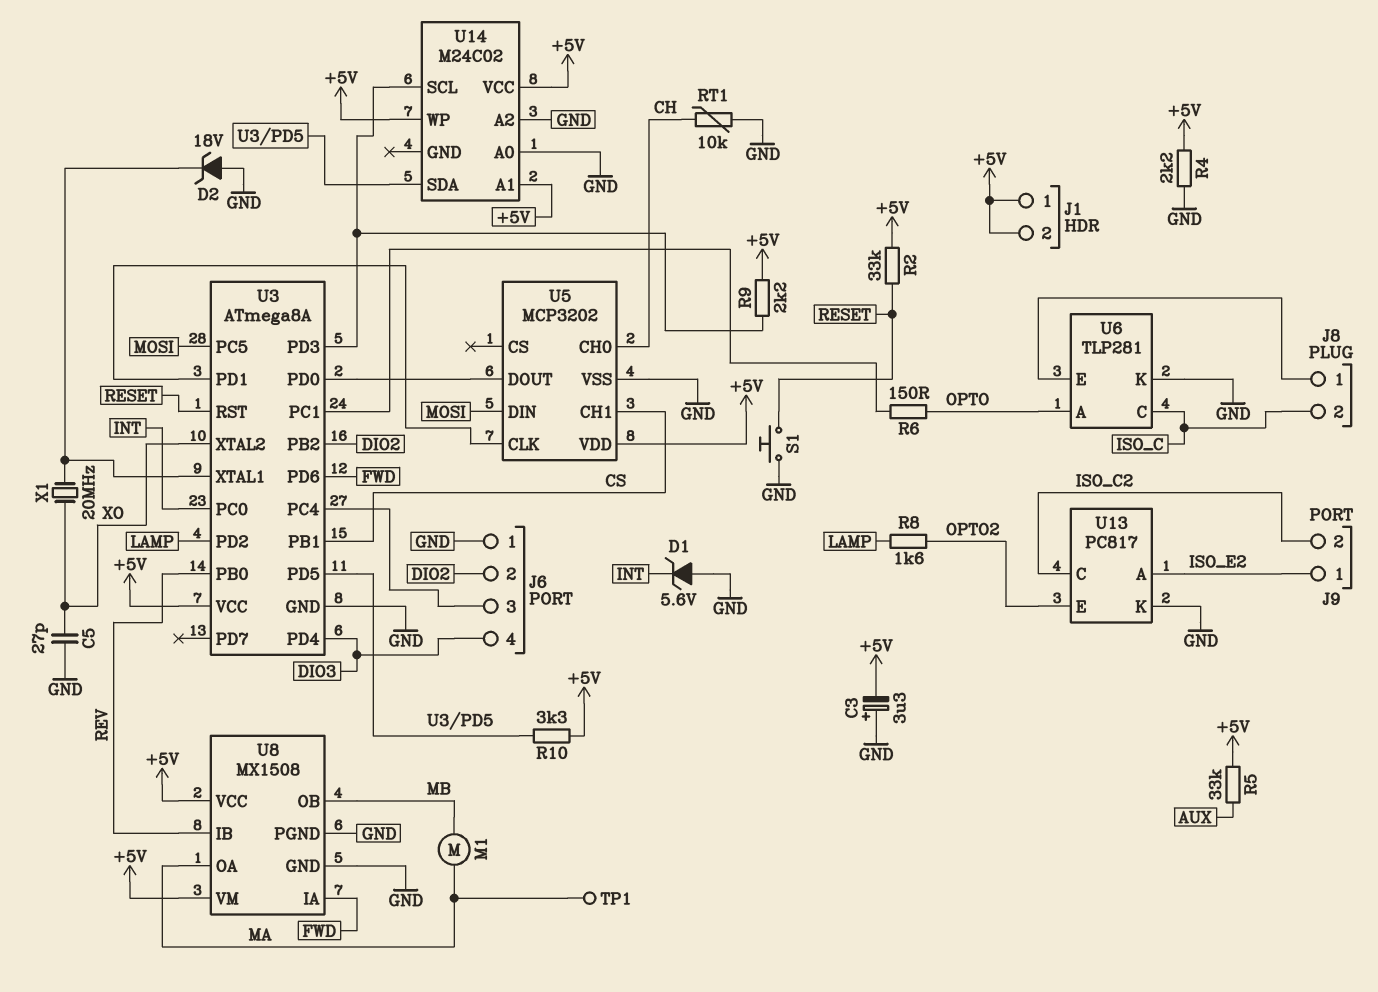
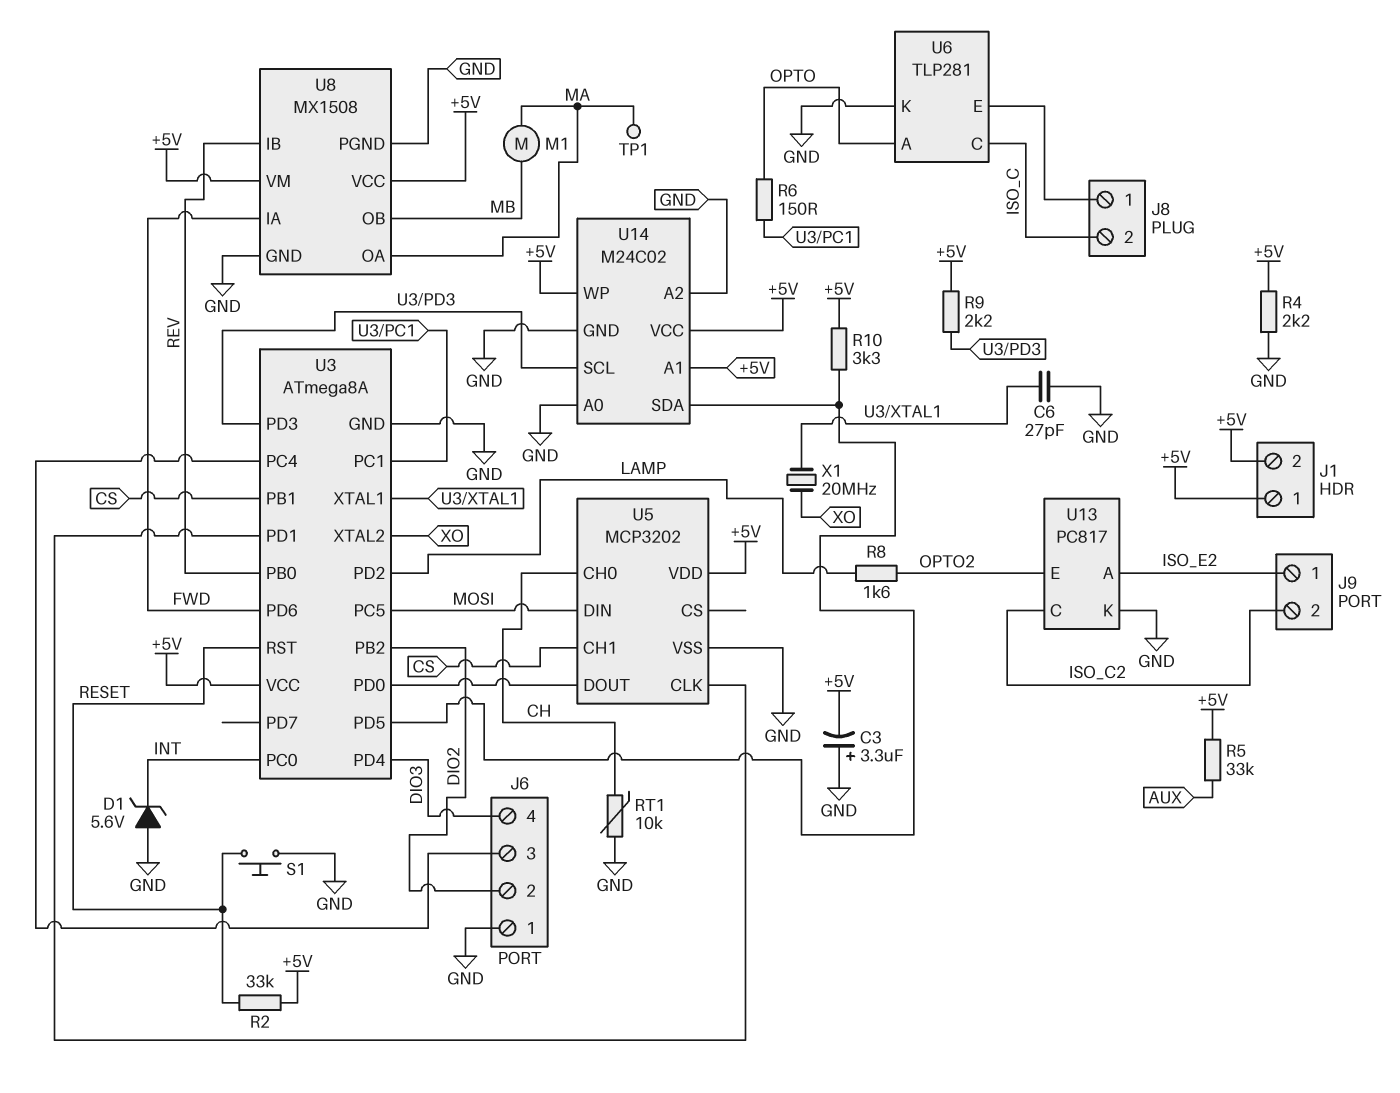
C5: 27pF (GND, XO) -> none
C6: none -> 27pF (GND, U3/XTAL1)
D2: zener 18V (A GND, K U3/XTAL1) -> none
U14 pin GND: none -> GND

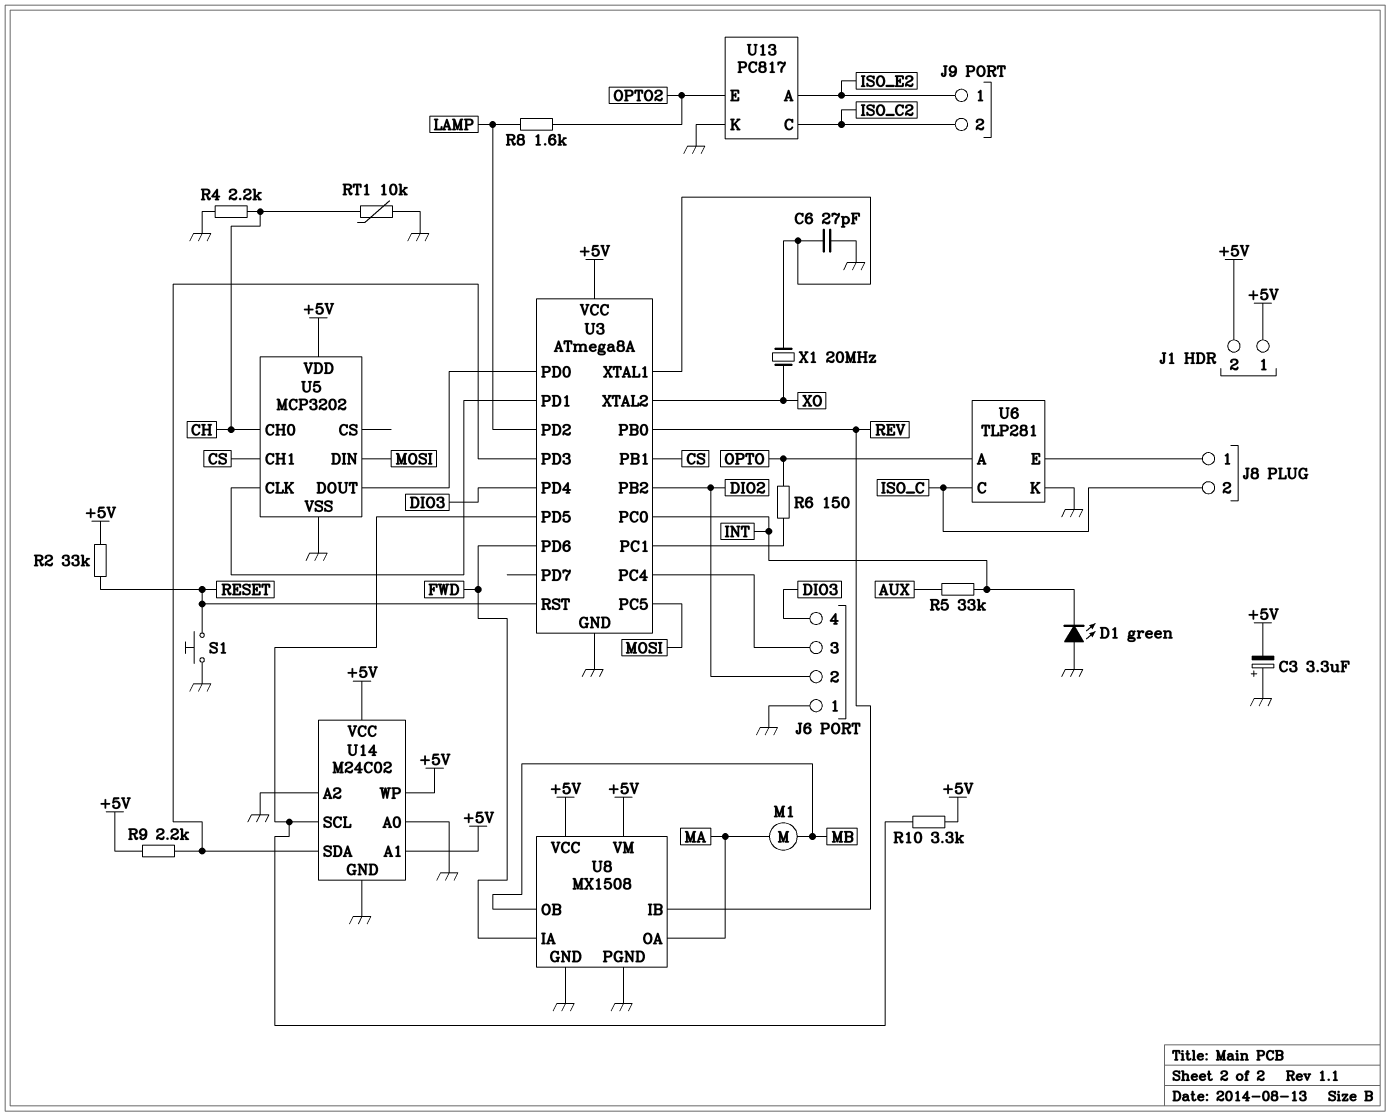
D1: zener 5.6V (A GND, K INT) -> LED green (A GND, K INT)
R4: 2.2k (+5V, GND) -> 2.2k (CH, GND)
R5: 33k (+5V, AUX) -> 33k (AUX, INT)
TP1: test point (MA) -> none
U14 pin SCL: U3/PD3 -> U3/PD5
U14 pin SDA: U3/PD5 -> U3/PD3

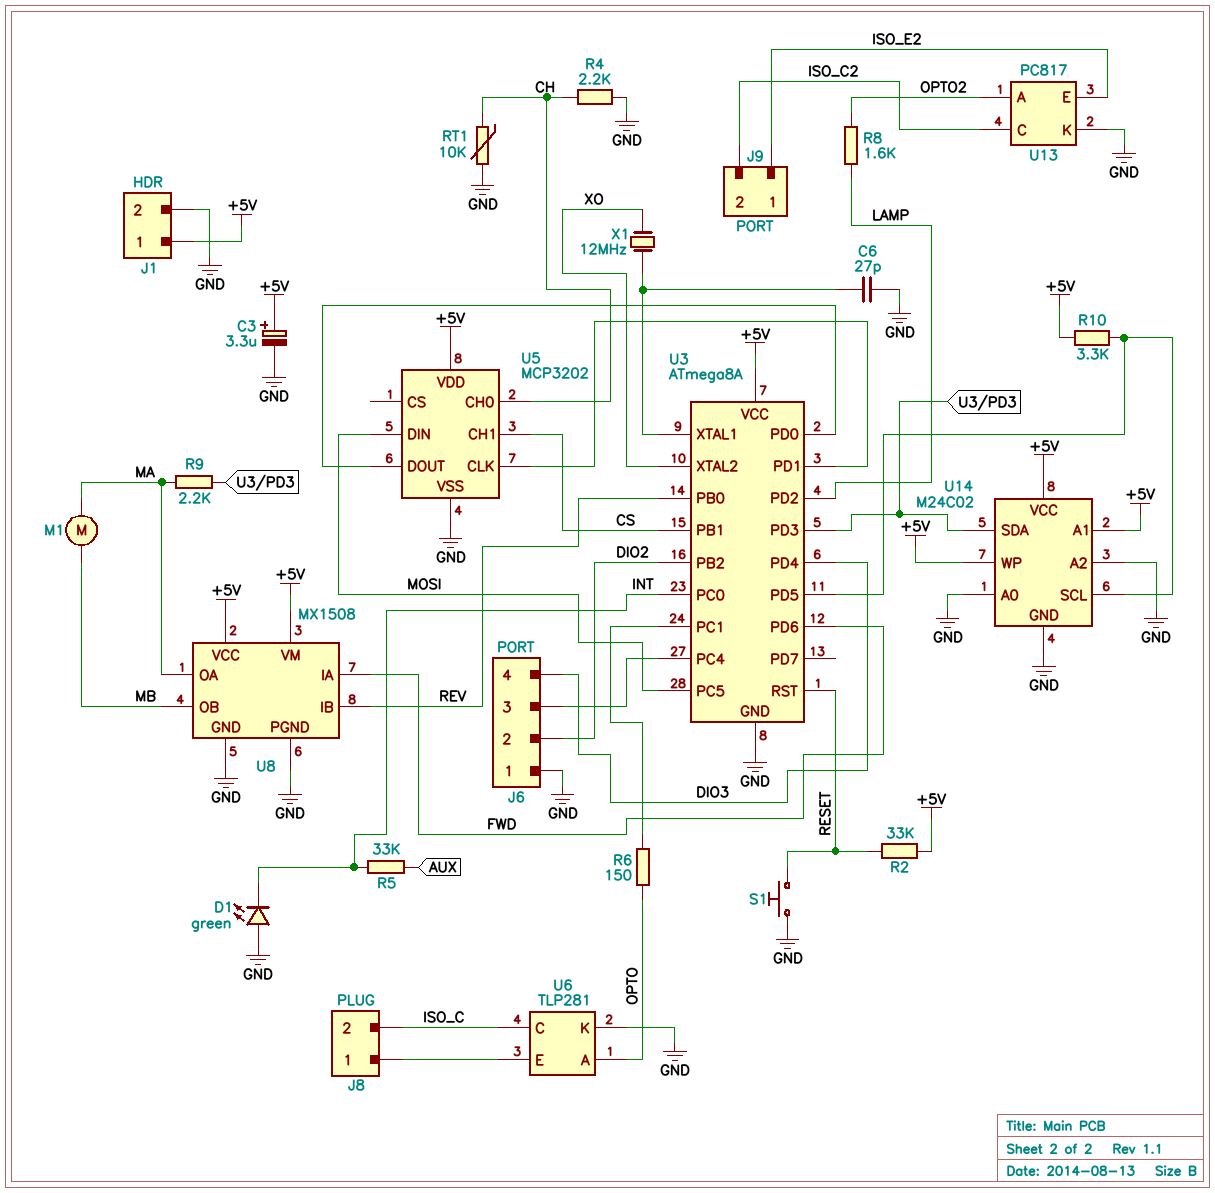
C3: 3.3uF (plus GND, minus +5V) -> 3.3uF (plus +5V, minus GND)
J1 pin 2: +5V -> GND
R9: 2.2k (+5V, U3/PD3) -> 2.2k (MA, U3/PD3)
U13 pin A: ISO_E2 -> OPTO2
U13 pin E: OPTO2 -> ISO_E2
X1: 20MHz (U3/XTAL1, XO) -> 12MHz (U3/XTAL1, XO)

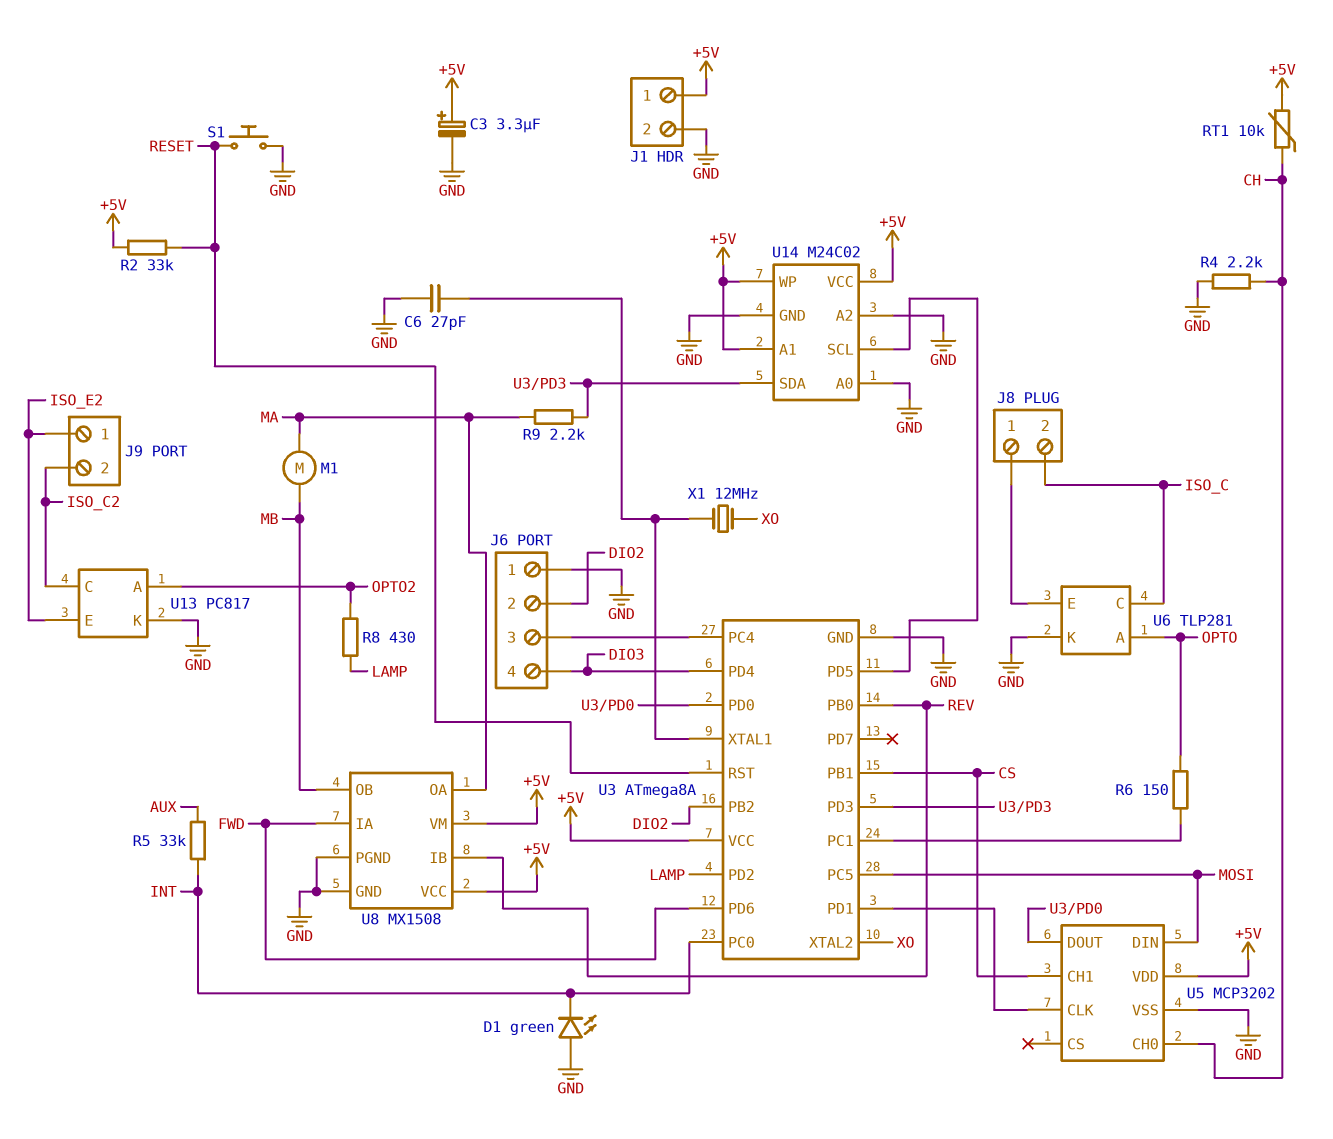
R8: 1.6k (LAMP, OPTO2) -> 430 (LAMP, OPTO2)
R10: 3.3k (+5V, U3/PD5) -> none
RT1: 10k (CH, GND) -> 10k (+5V, CH)

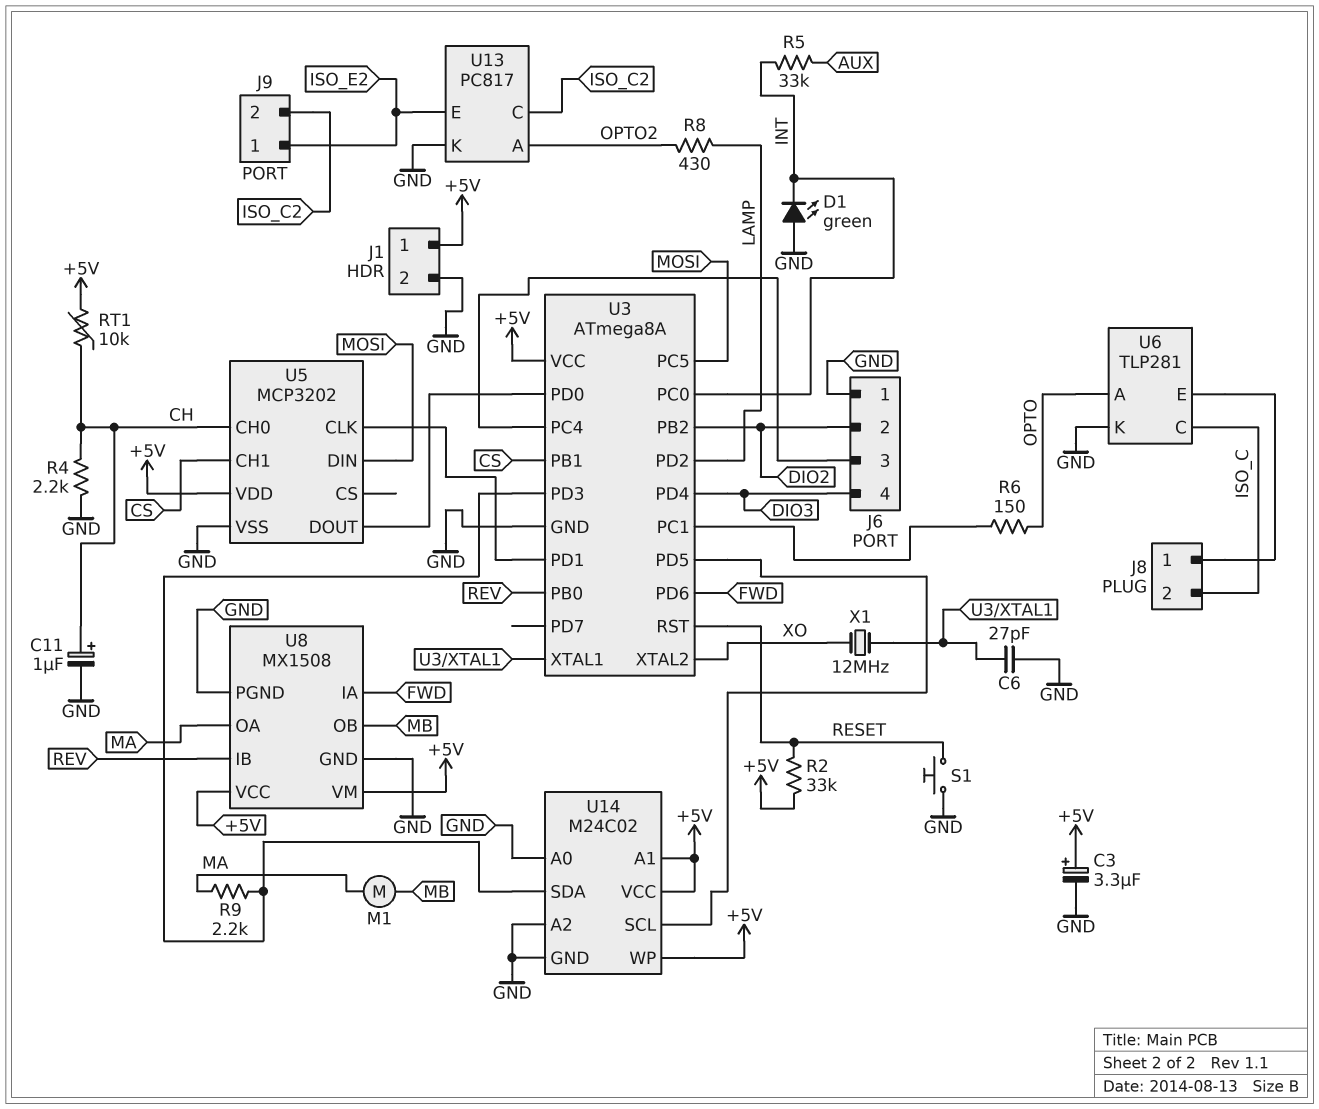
C11: none -> 1uF (plus CH, minus GND)

